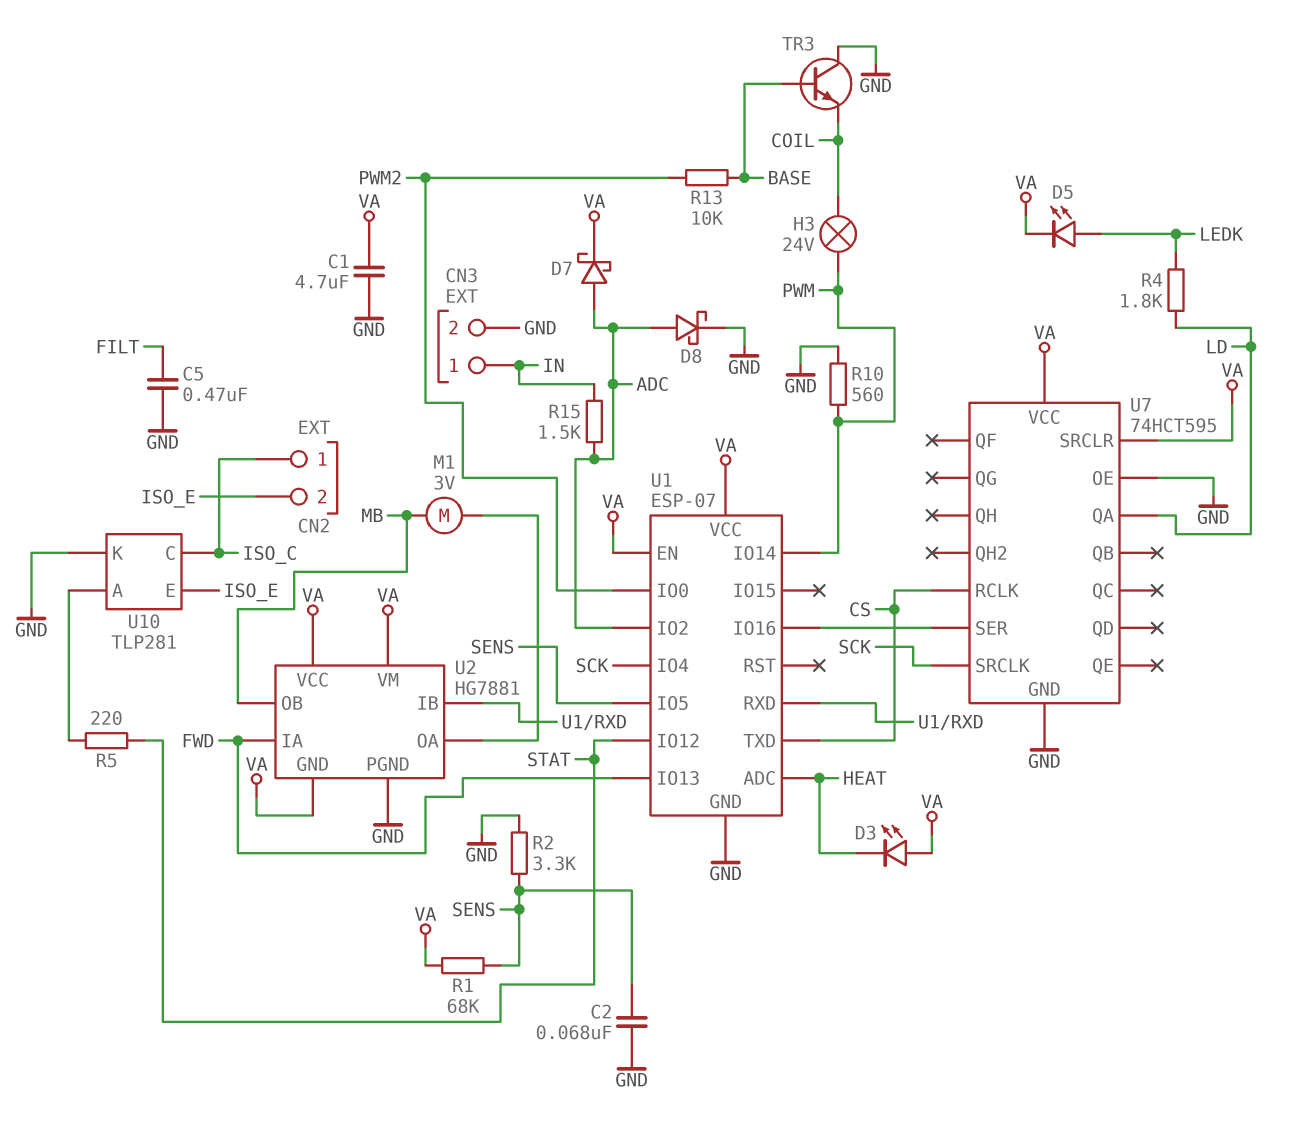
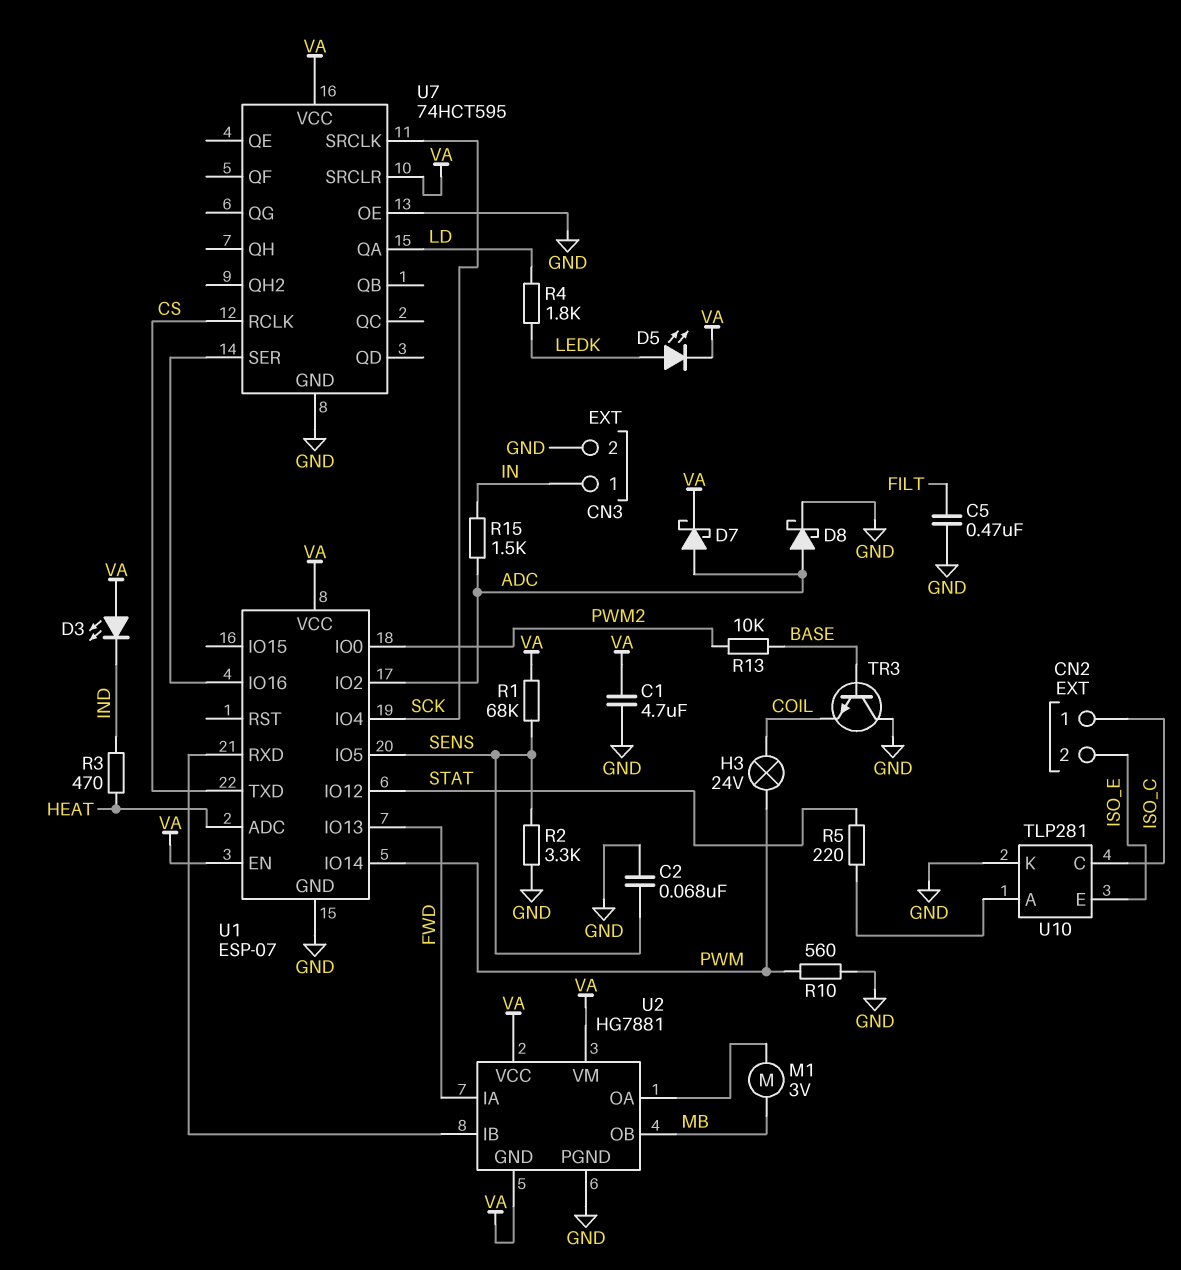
D3: LED (A VA, K HEAT) -> LED (A VA, K IND)
R3: none -> 470 (HEAT, IND)

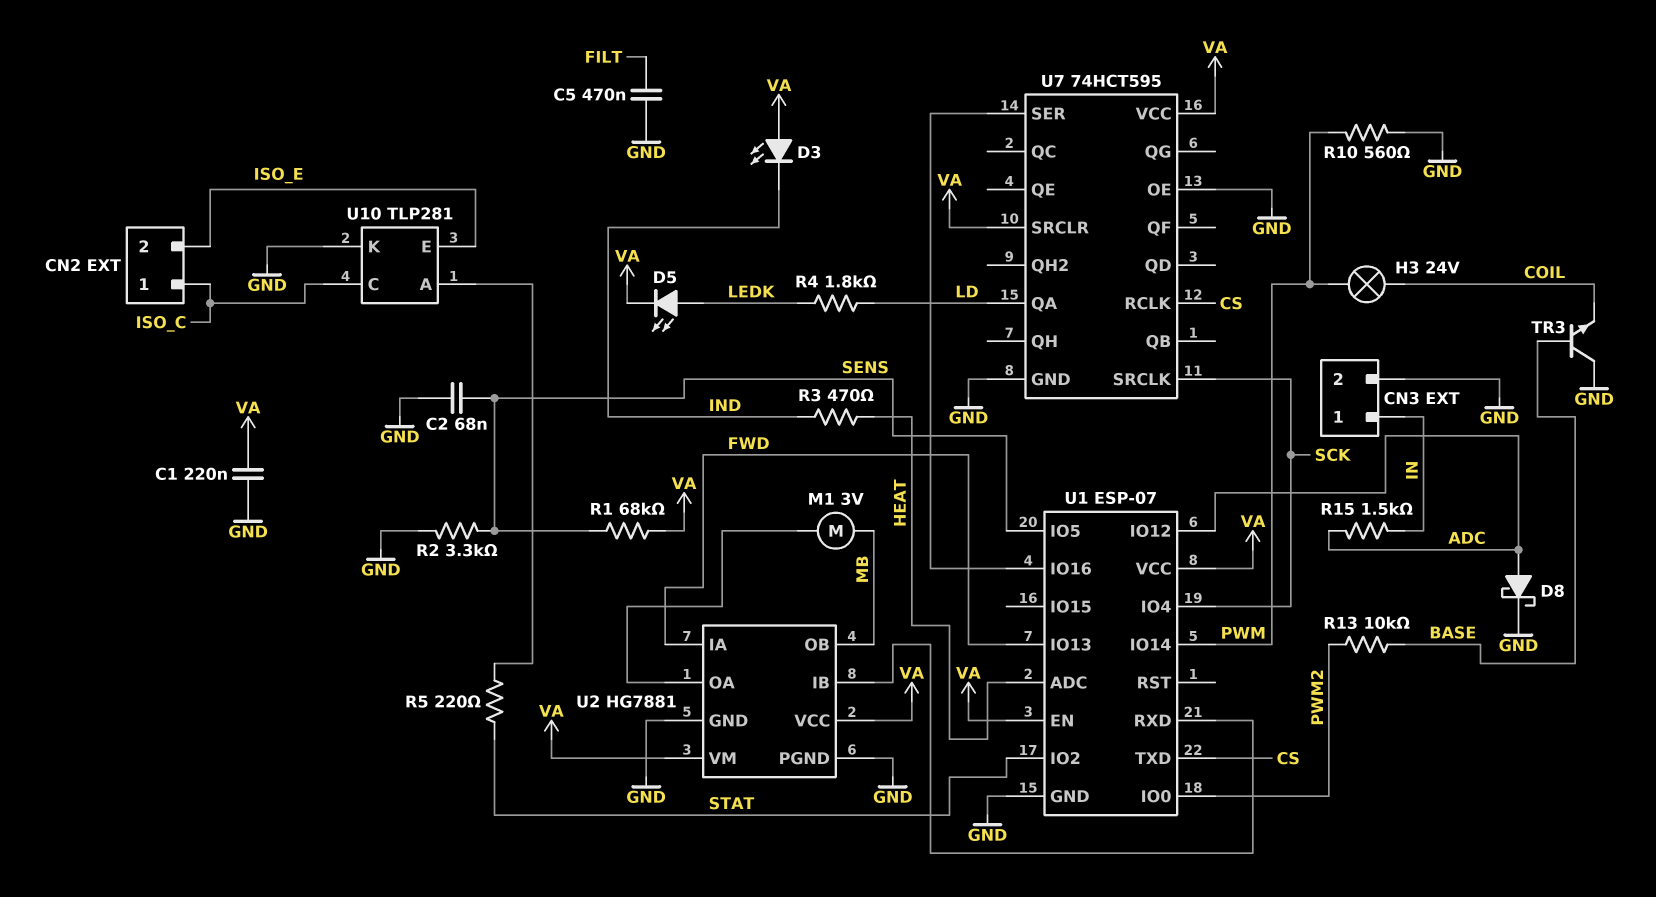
C1: 4.7uF (GND, VA) -> 220nF (GND, VA)
D7: schottky (A ADC, K VA) -> none
U1 pin IO2: ADC -> STAT
U1 pin IO12: STAT -> ADC
U2 pin GND: VA -> GND

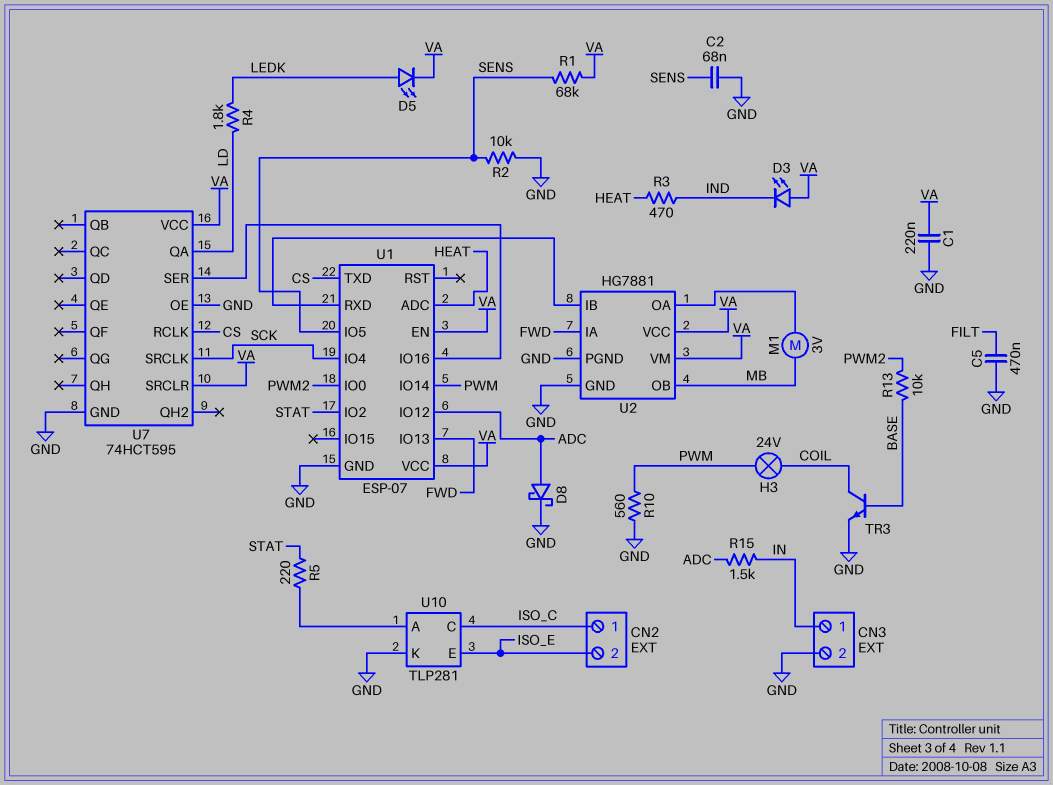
R2: 3.3k (GND, SENS) -> 10k (GND, SENS)
TR3: NPN (B BASE, C GND, E COIL) -> NPN (B BASE, C COIL, E GND)

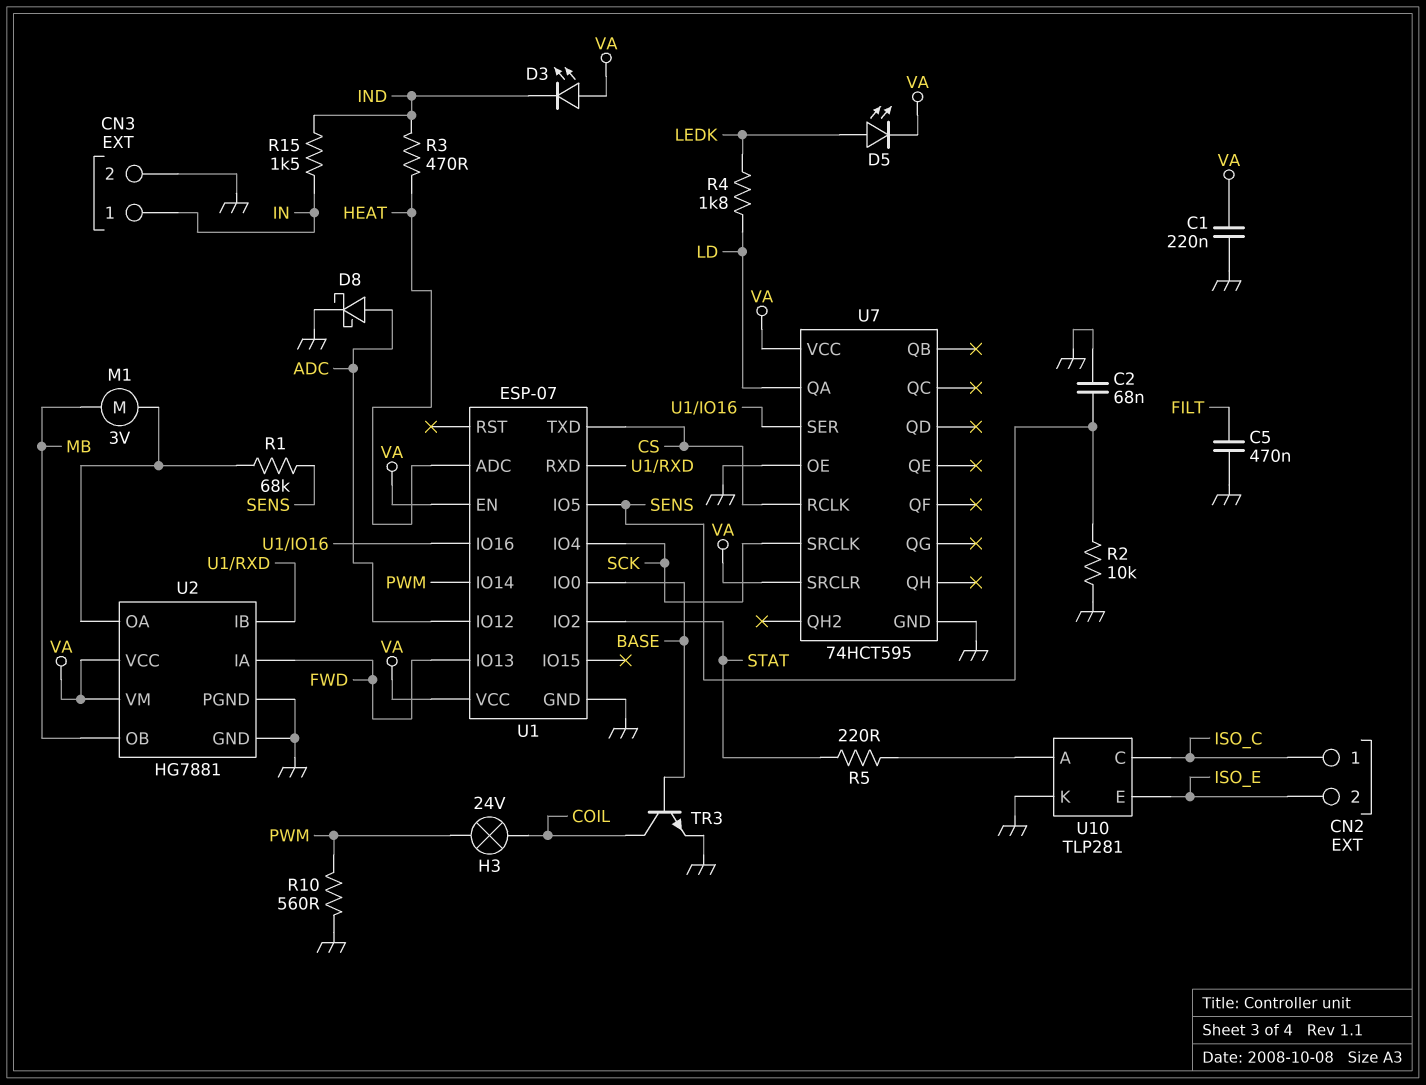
R1: 68k (SENS, VA) -> 68k (SENS, U2/OA)
R13: 10k (BASE, PWM2) -> none
R15: 1.5k (ADC, IN) -> 1.5k (IN, IND)
U1 pin IO0: PWM2 -> BASE

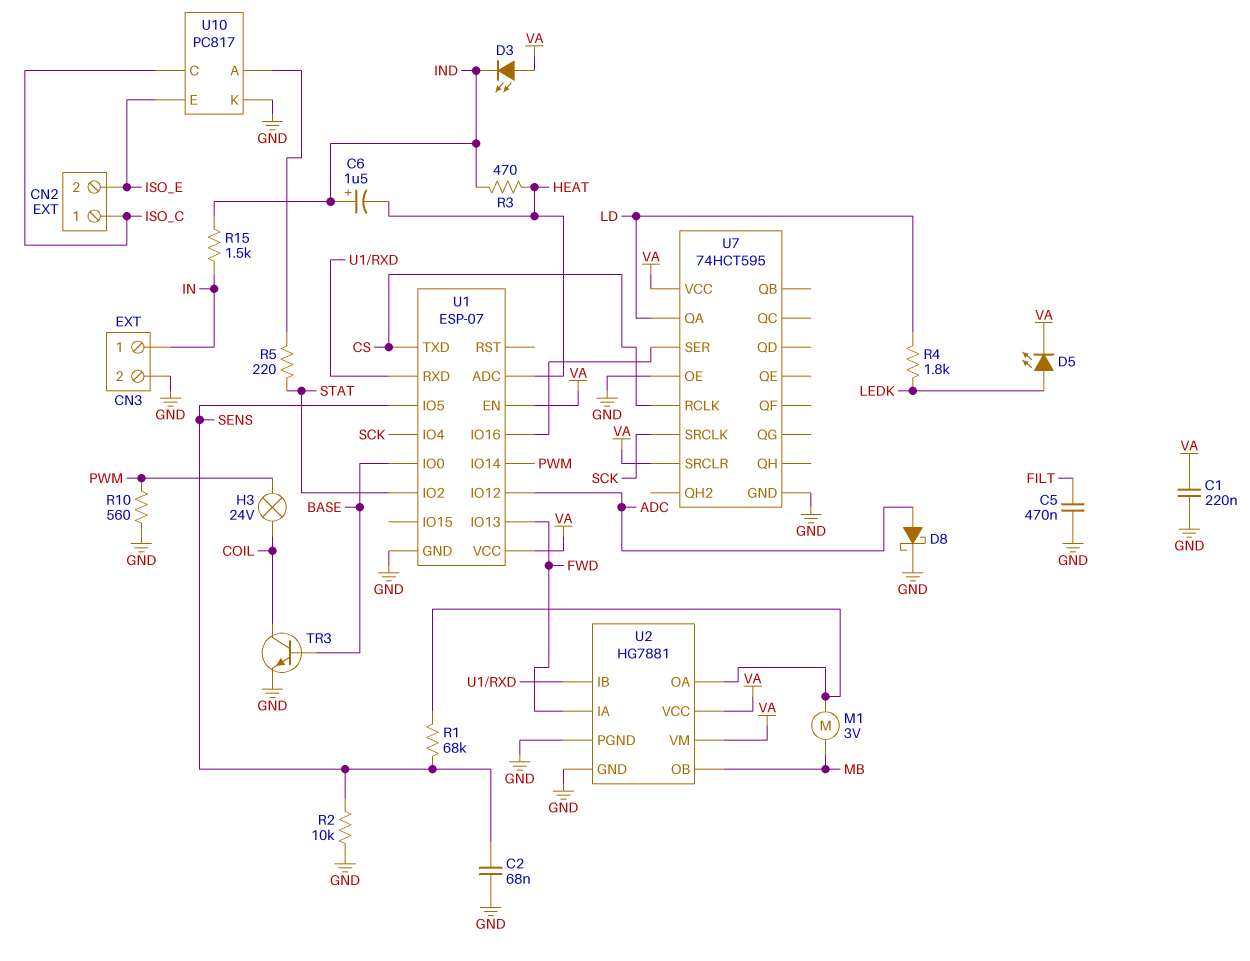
C6: none -> 1.5uF (plus IND, minus HEAT)
U10: TLP281 -> PC817

